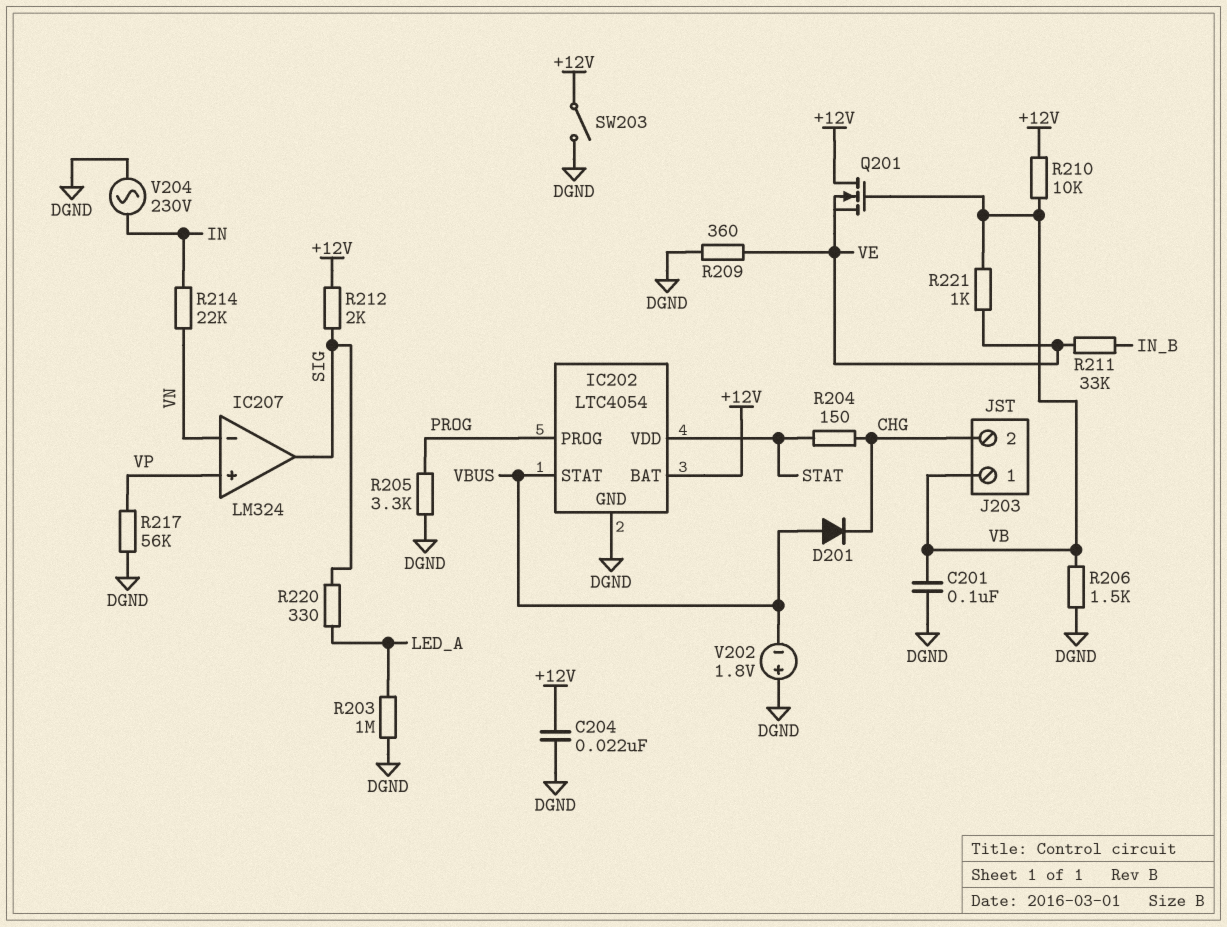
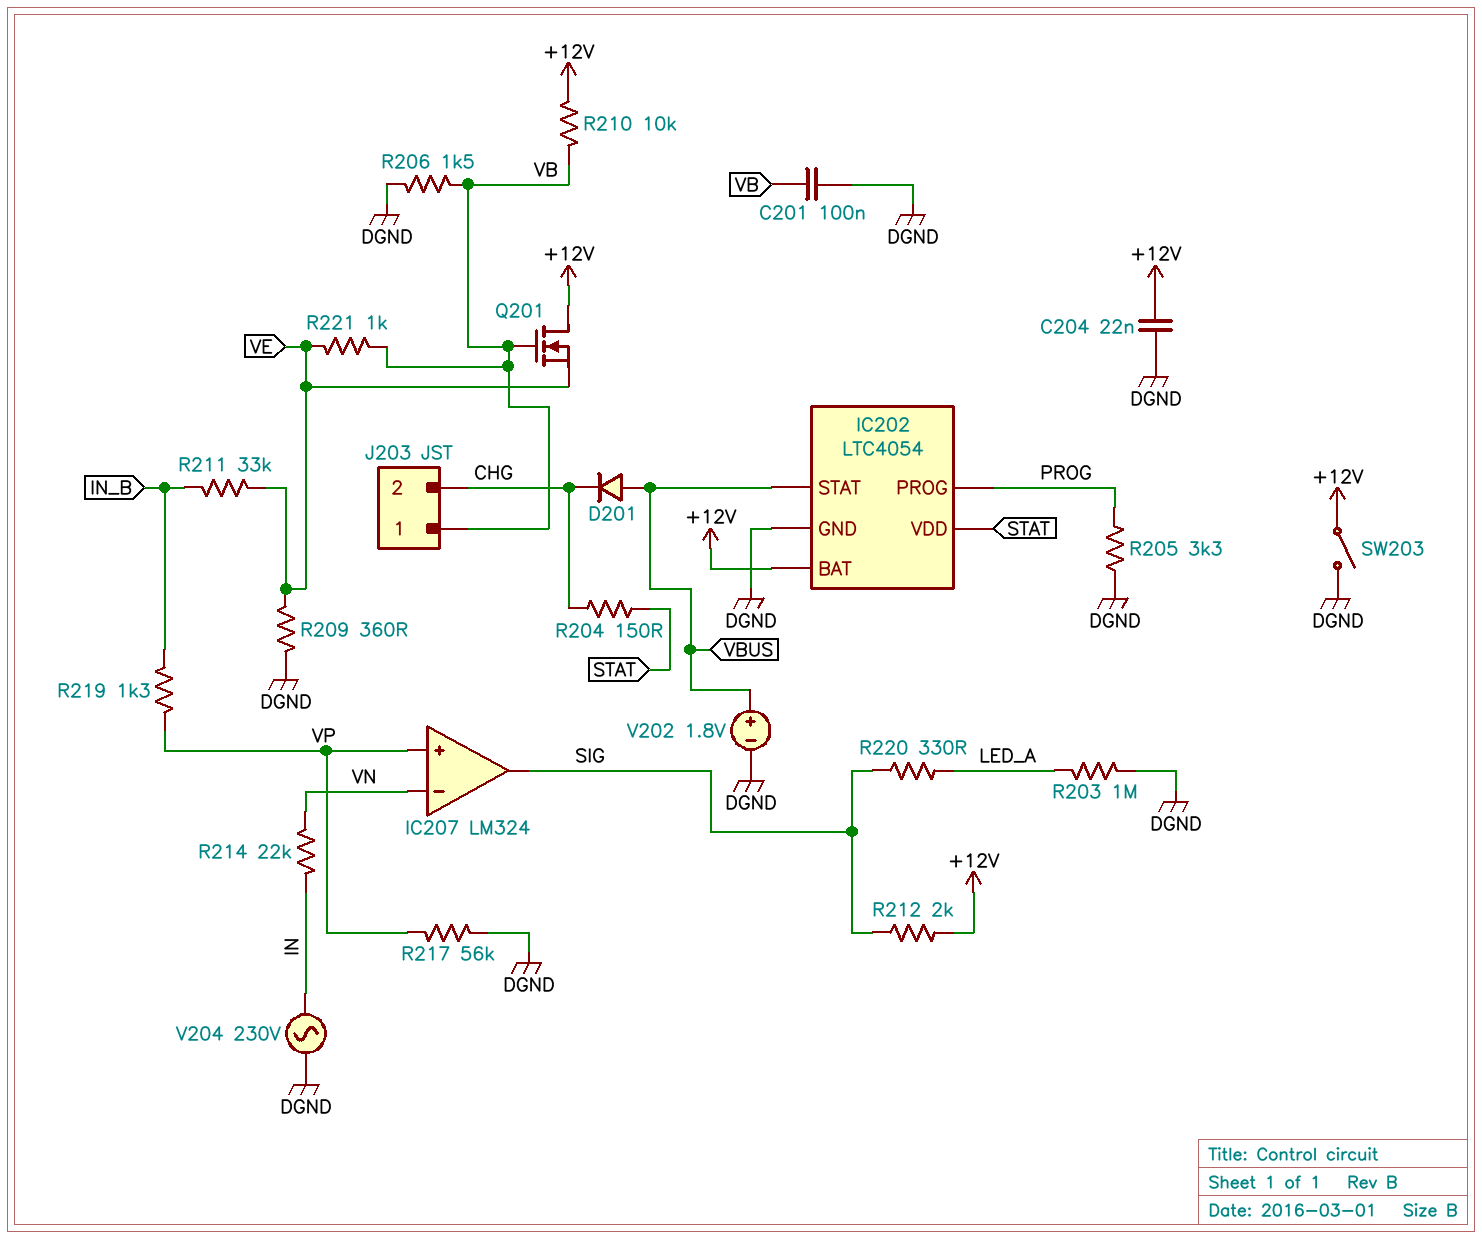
R219: none -> 1.3k (IN_B, VP)
V202: 1.8V (plus DGND, minus VBUS) -> 1.8V (plus VBUS, minus DGND)

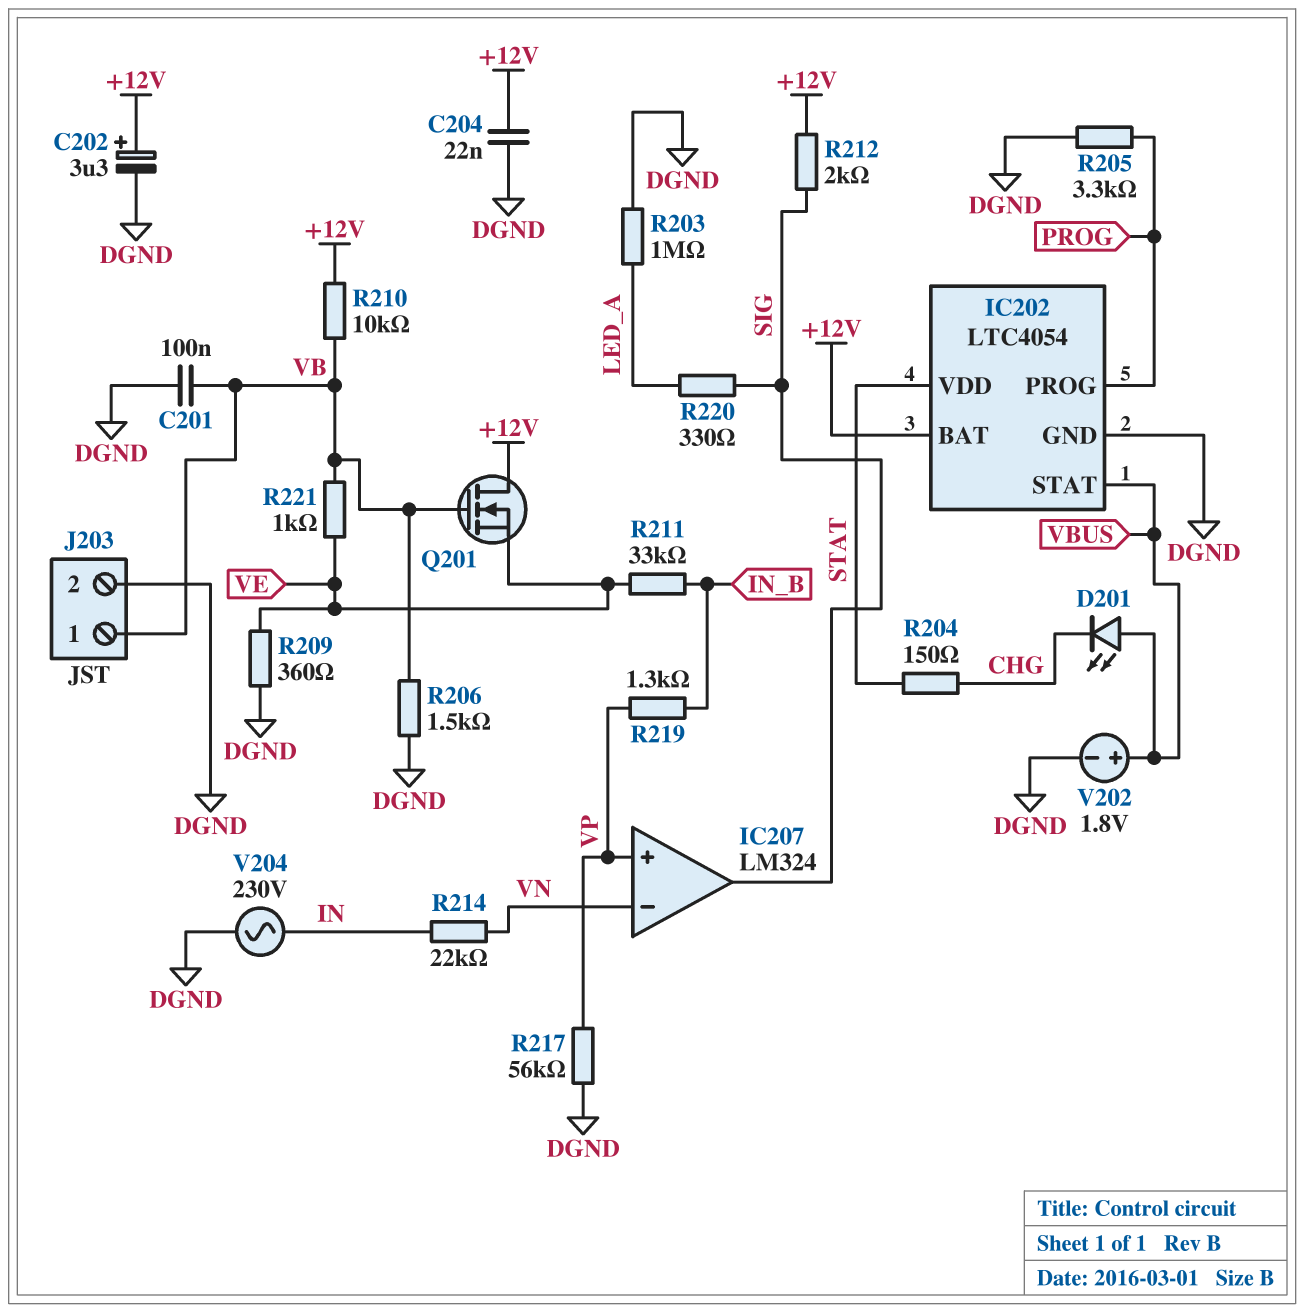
C202: none -> 3.3uF (plus +12V, minus DGND)
D201: diode (A VBUS, K CHG) -> LED (A VBUS, K CHG)
J203 pin 2: CHG -> DGND
SW203: switch (+12V, DGND) -> none

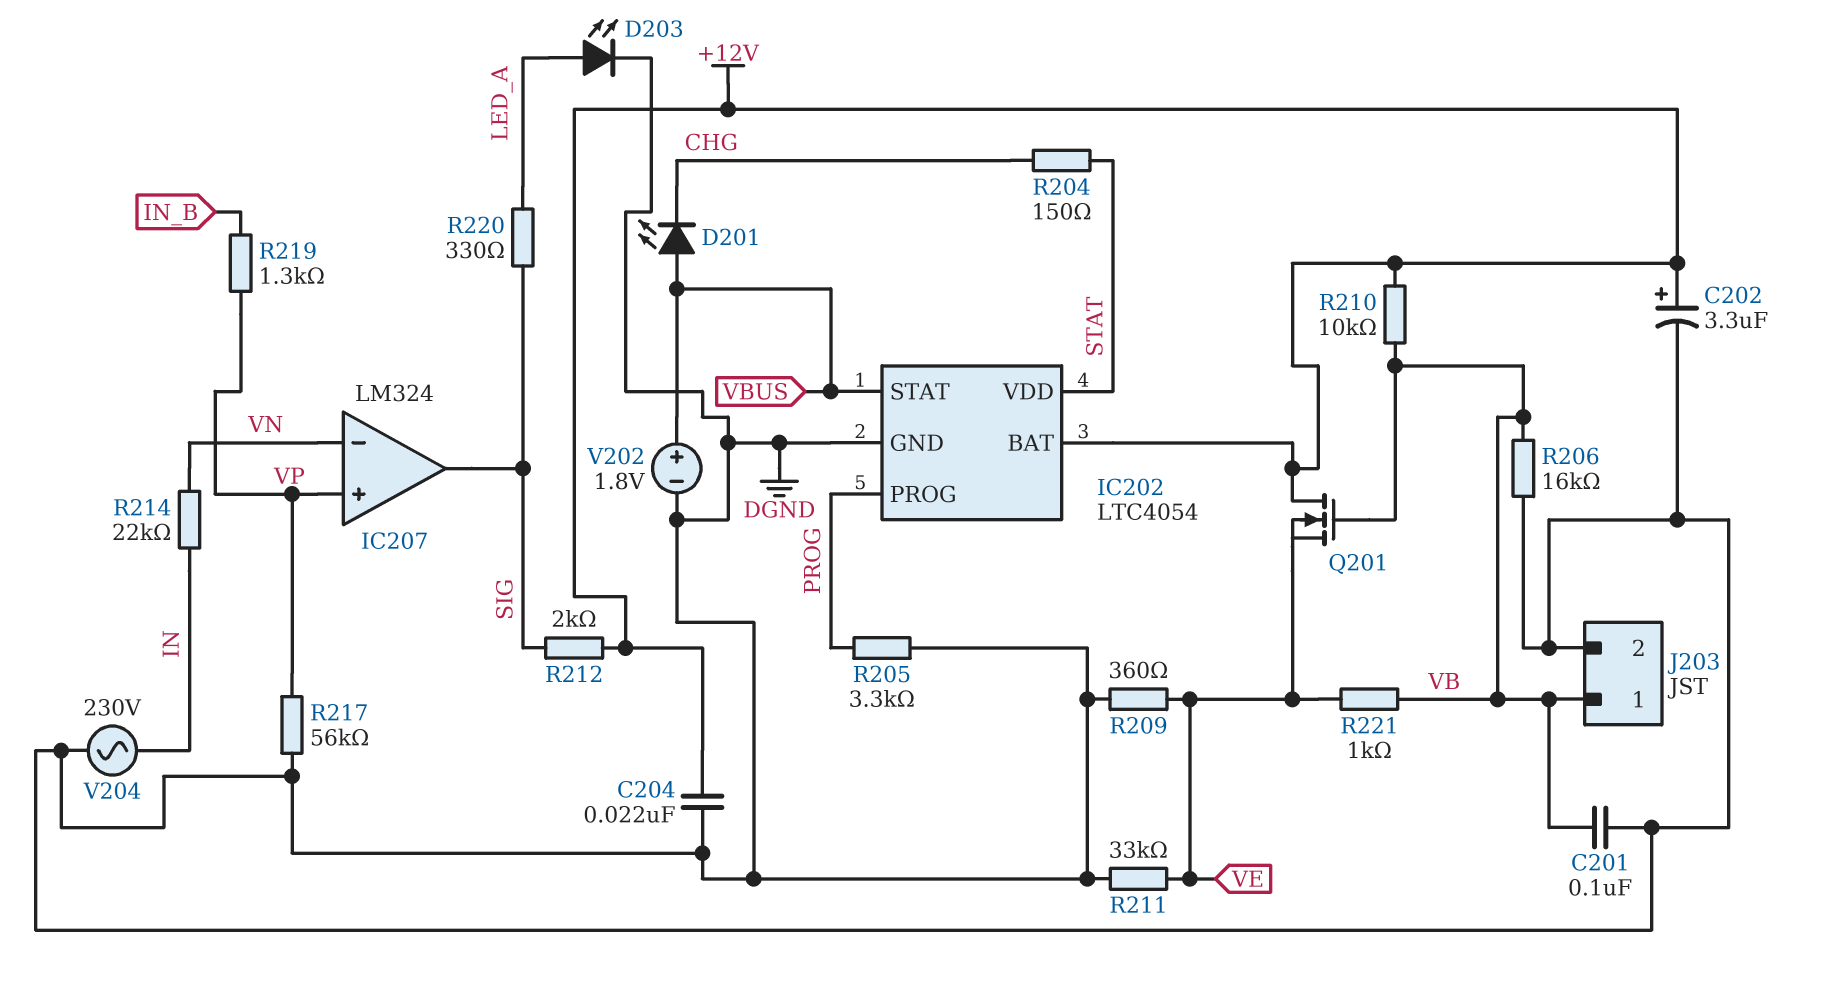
D203: none -> LED (A LED_A, K DGND)
R203: 1M (DGND, LED_A) -> none
R206: 1.5k (DGND, VB) -> 16k (DGND, VB)
R211: 33k (IN_B, VE) -> 33k (DGND, VE)

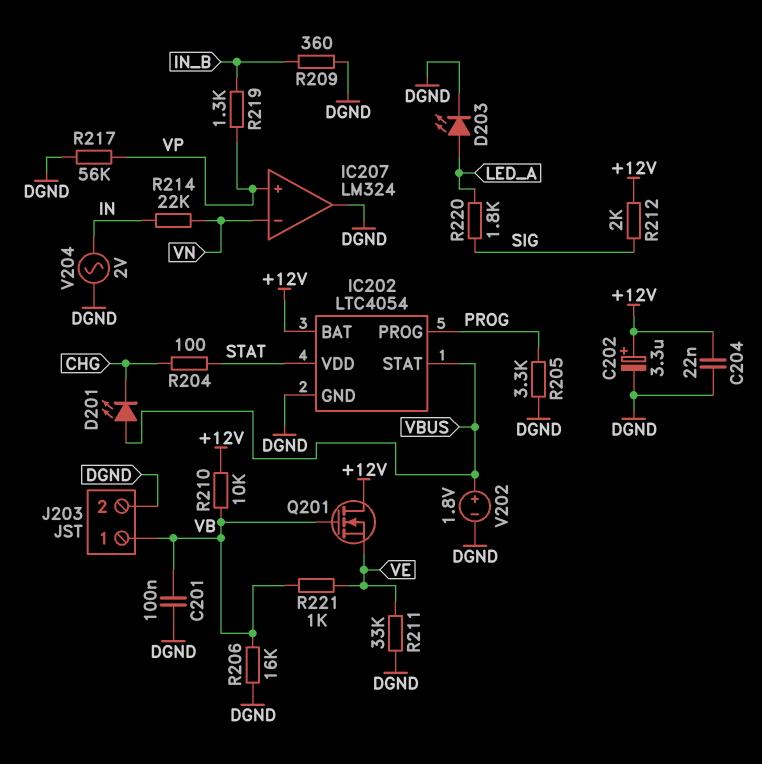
IC207 pin out: SIG -> DGND
R204: 150 (CHG, STAT) -> 100 (CHG, STAT)
R209: 360 (DGND, VE) -> 360 (DGND, IN_B)
R220: 330 (LED_A, SIG) -> 1.8k (LED_A, SIG)
V204: AC 230V (DGND, IN) -> AC 2V (DGND, IN)

